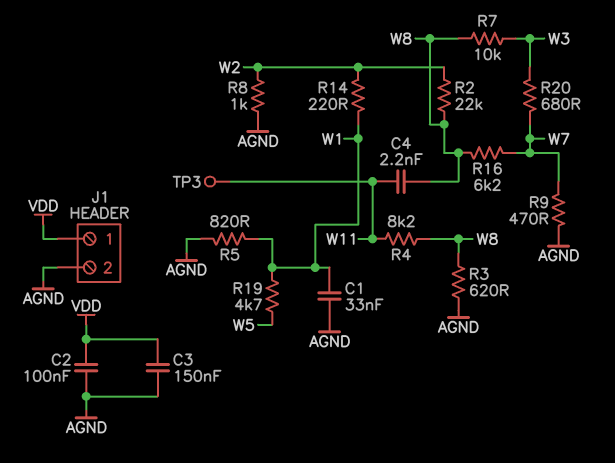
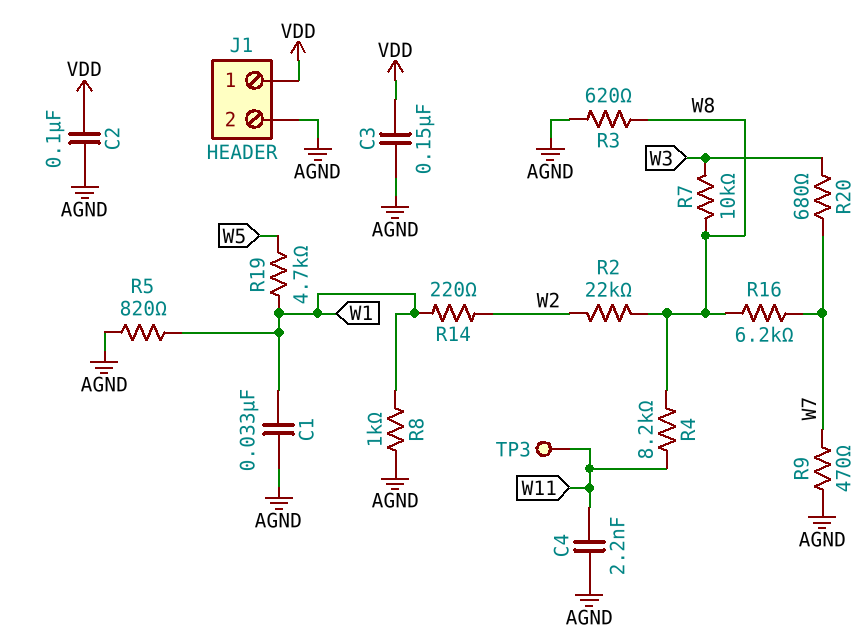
C4: 2.2nF (W8, W11) -> 2.2nF (AGND, W11)
R8: 1k (AGND, W2) -> 1k (AGND, W1)

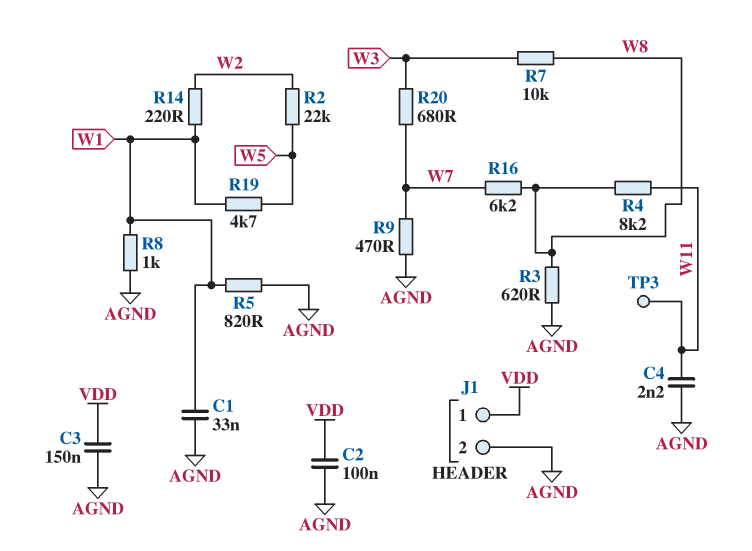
R2: 22k (W2, W8) -> 22k (W2, W5)

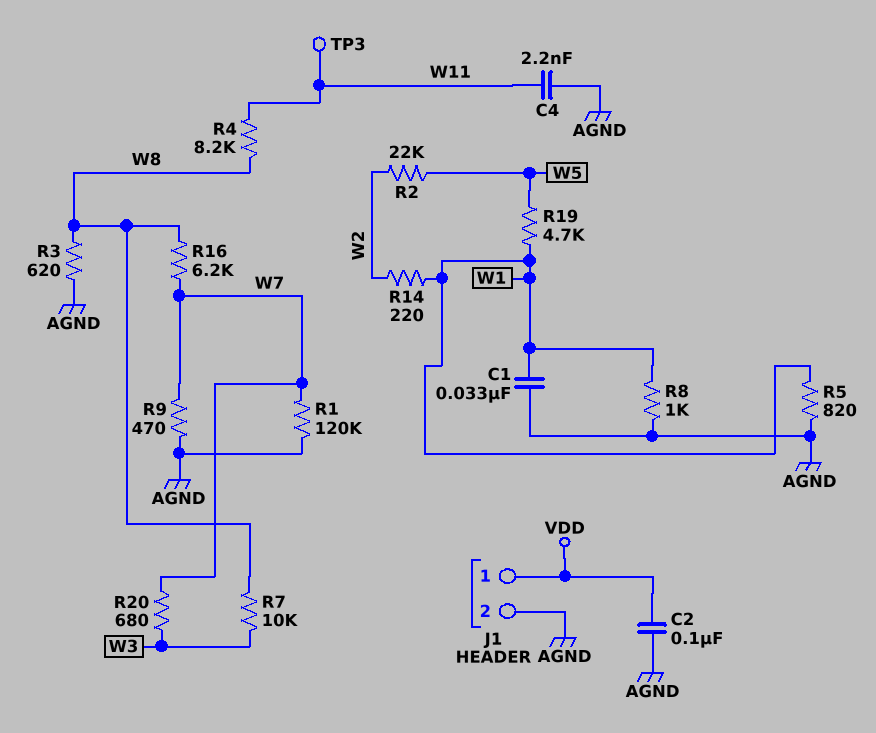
C3: 150nF (AGND, VDD) -> none
R1: none -> 120k (AGND, W7)

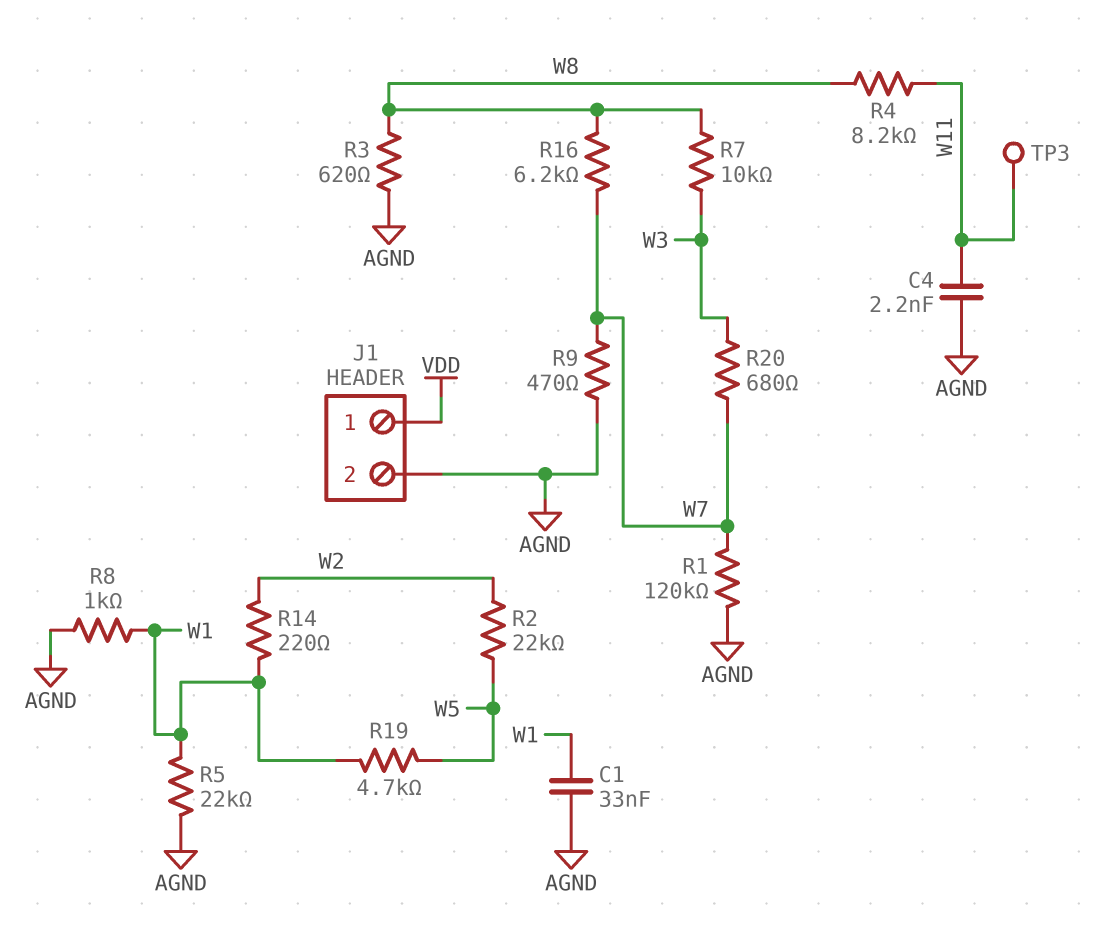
C2: 100nF (AGND, VDD) -> none
R5: 820 (AGND, W1) -> 22k (AGND, W1)

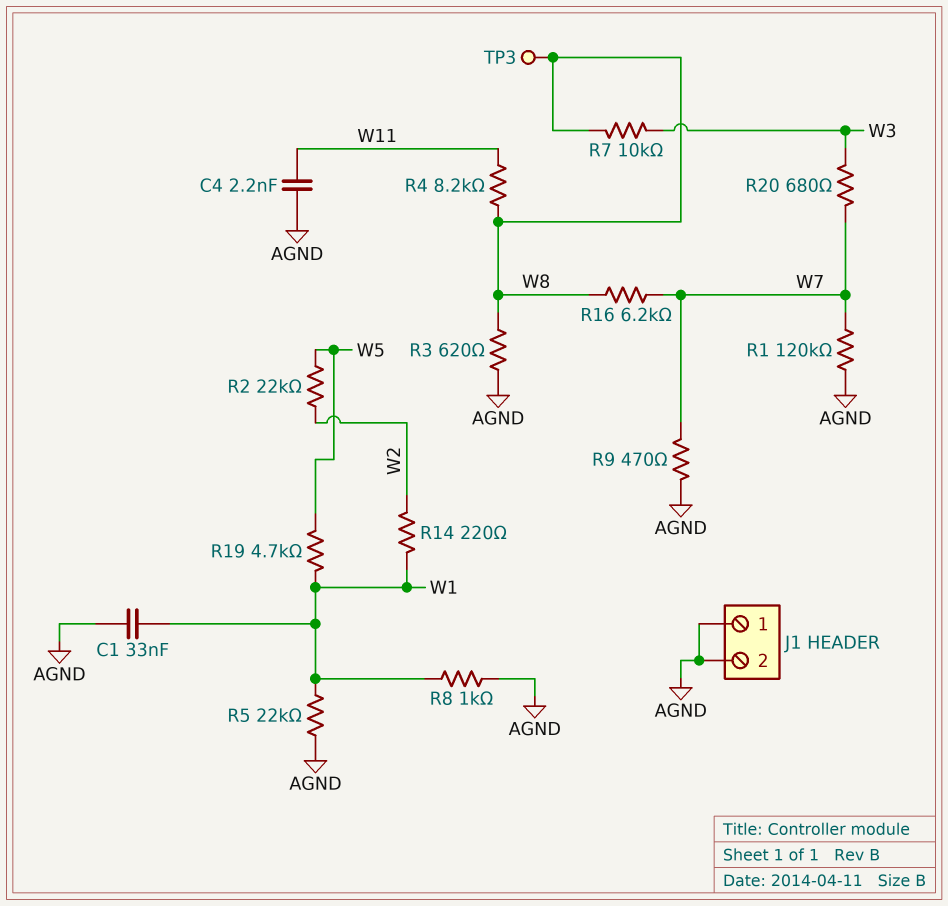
J1 pin 1: VDD -> AGND
TP3: test point (W11) -> test point (W8)

